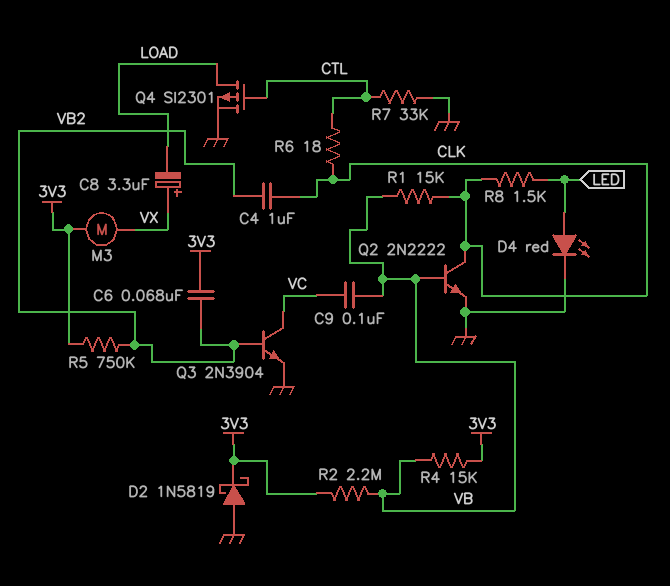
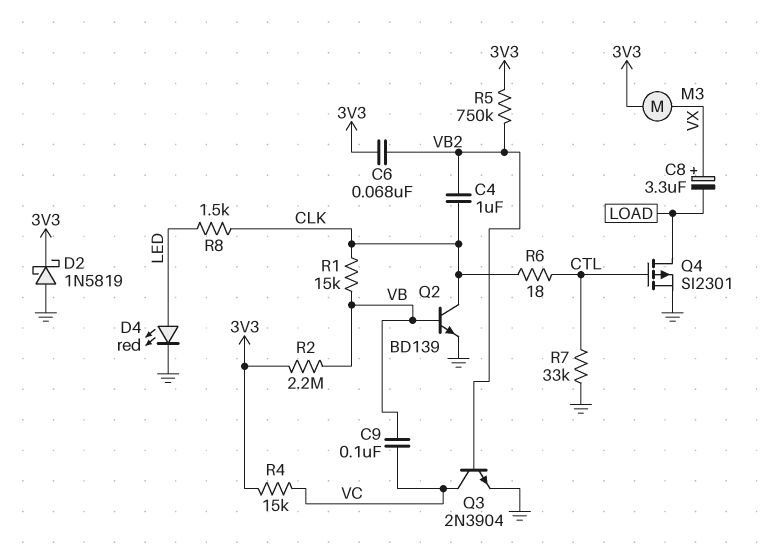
Q2: NPN 2N2222 (B VB, C CLK, E GND) -> NPN BD139 (B VB, C CLK, E GND)
R4: 15k (3V3, VB) -> 15k (3V3, VC)

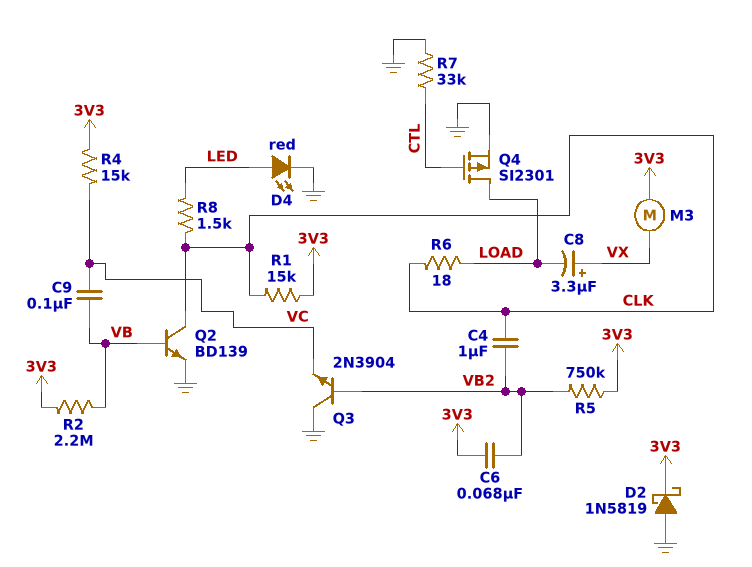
Q3: NPN 2N3904 (B VB2, C VC, E GND) -> NPN 2N3904 (B VB2, C GND, E VC)
R1: 15k (CLK, VB) -> 15k (3V3, CLK)
R6: 18 (CLK, CTL) -> 18 (CLK, LOAD)

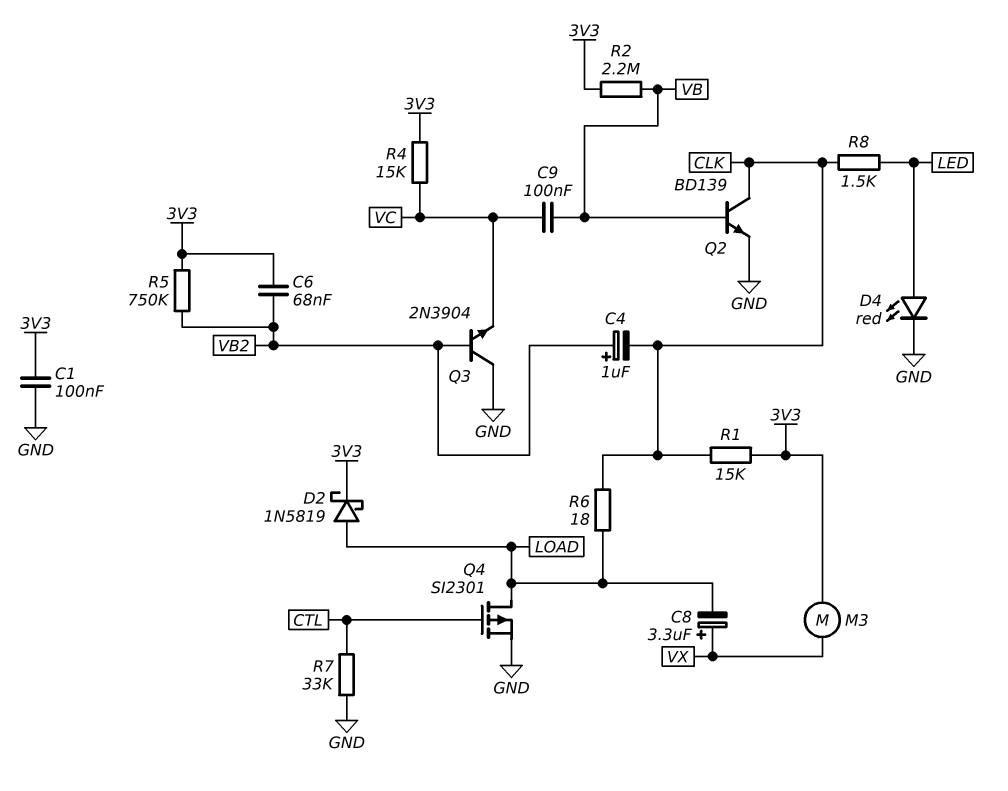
C1: none -> 100nF (3V3, GND)
C4: 1uF (CLK, VB2) -> 1uF (plus VB2, minus CLK)
D2: schottky 1N5819 (A GND, K 3V3) -> schottky 1N5819 (A LOAD, K 3V3)

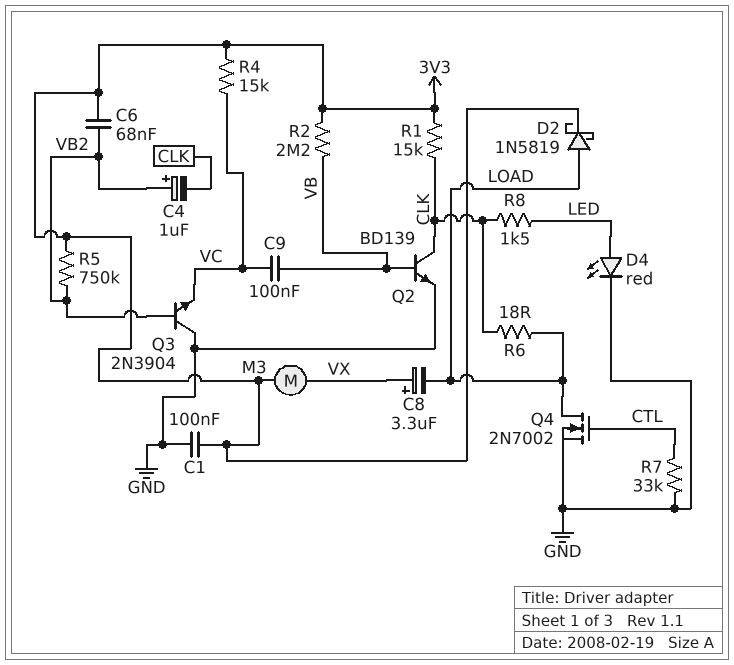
Q4: PMOS SI2301 (G CTL, D LOAD, S GND) -> NMOS 2N7002 (G CTL, D LOAD, S GND)

